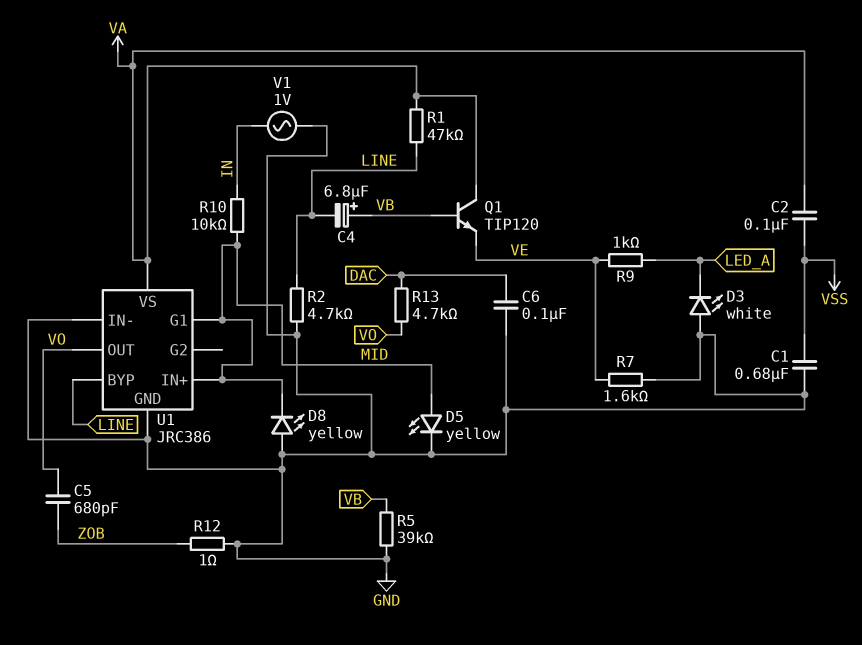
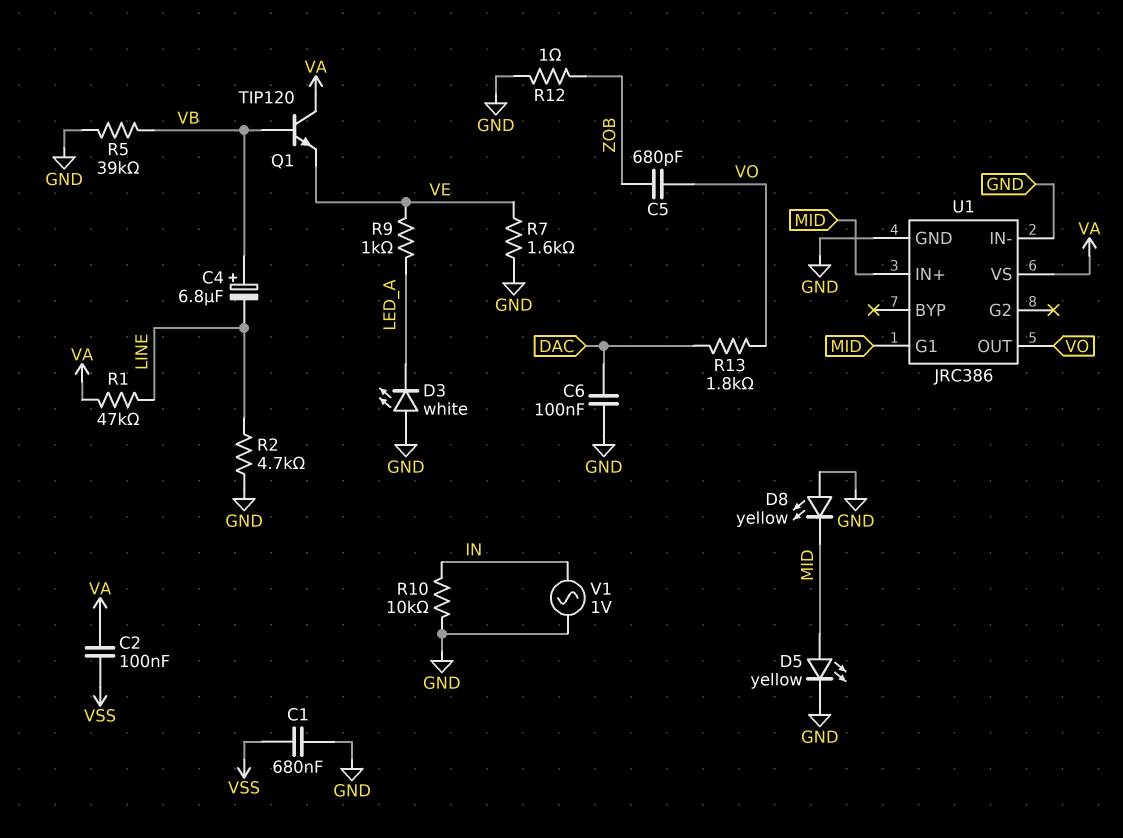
R10: 10k (IN, MID) -> 10k (GND, IN)
R13: 4.7k (DAC, VO) -> 1.8k (DAC, VO)
U1 pin BYP: LINE -> none

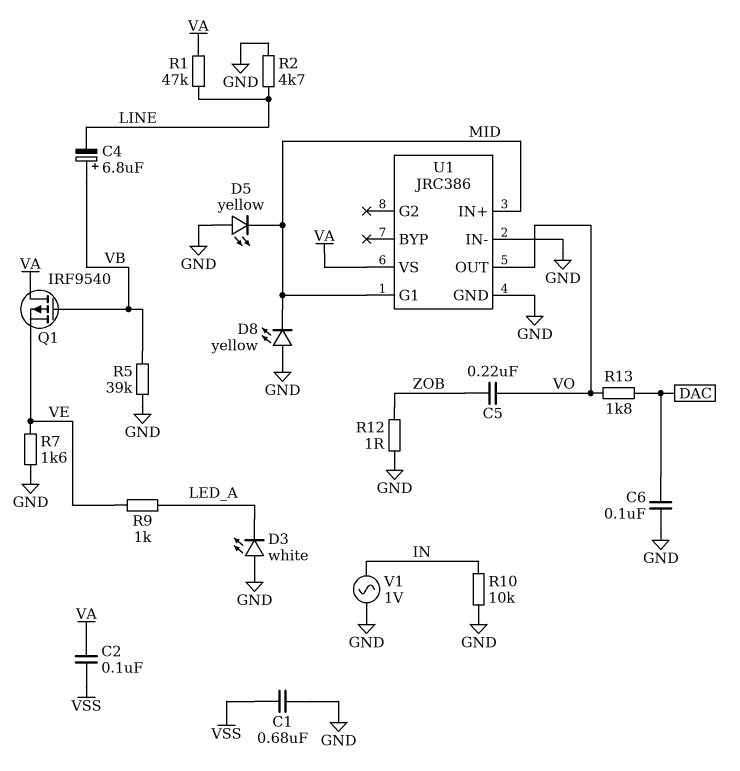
C5: 680pF (VO, ZOB) -> 220nF (VO, ZOB)
D5: LED yellow (A MID, K GND) -> LED yellow (A GND, K MID)
Q1: NPN TIP120 (B VB, C VA, E VE) -> PMOS IRF9540 (G VB, D VA, S VE)

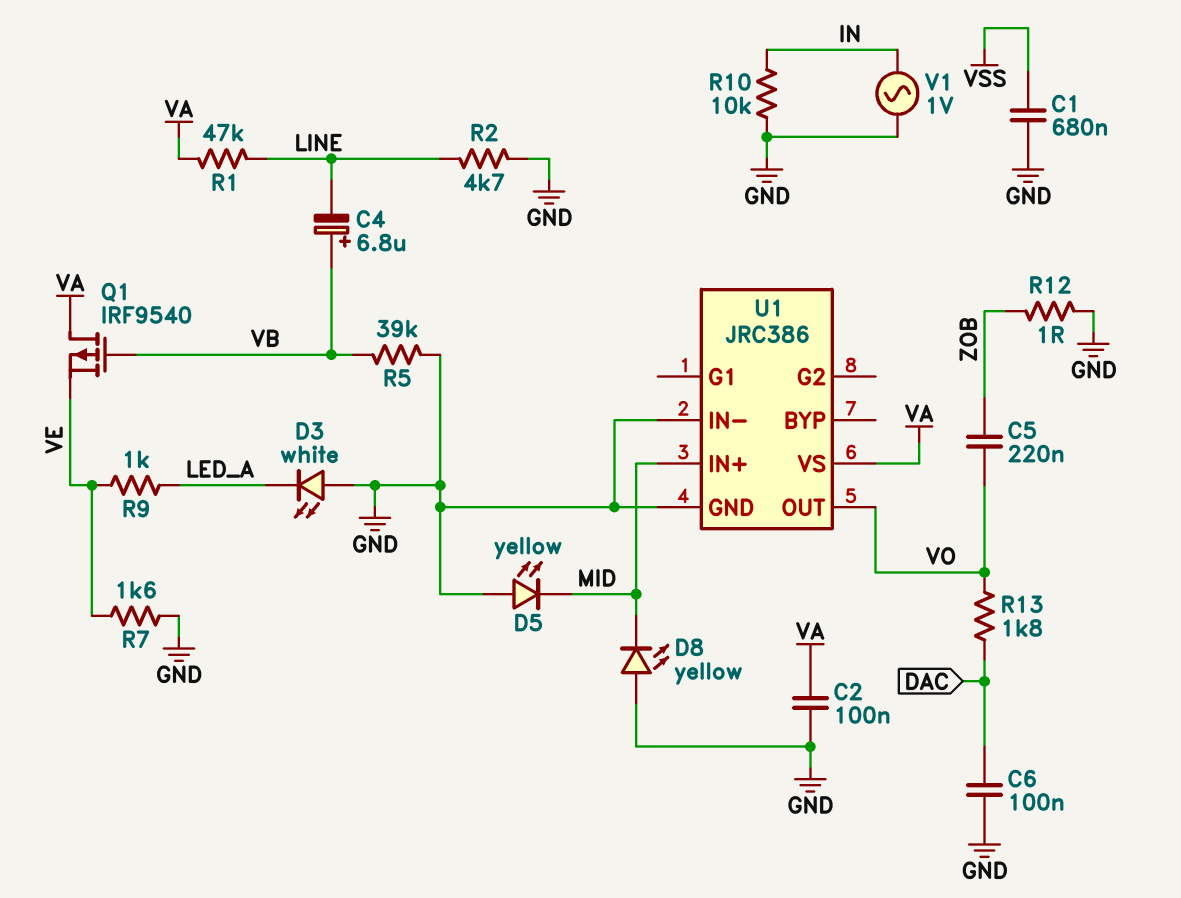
C2: 100nF (VA, VSS) -> 100nF (GND, VA)
U1 pin G1: MID -> none

